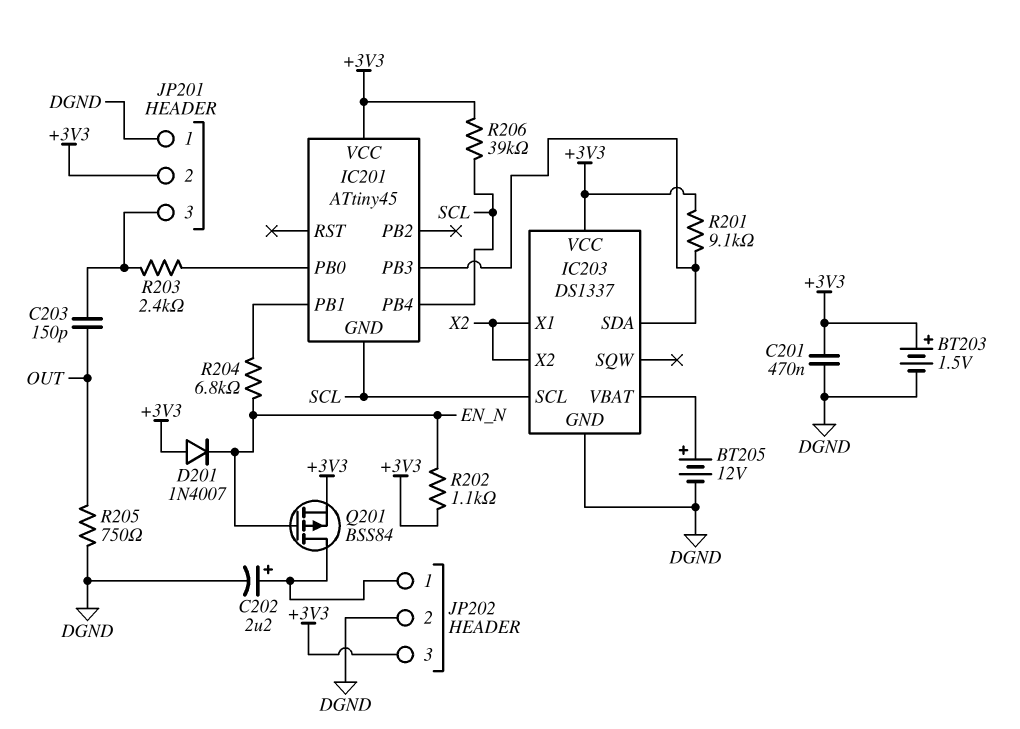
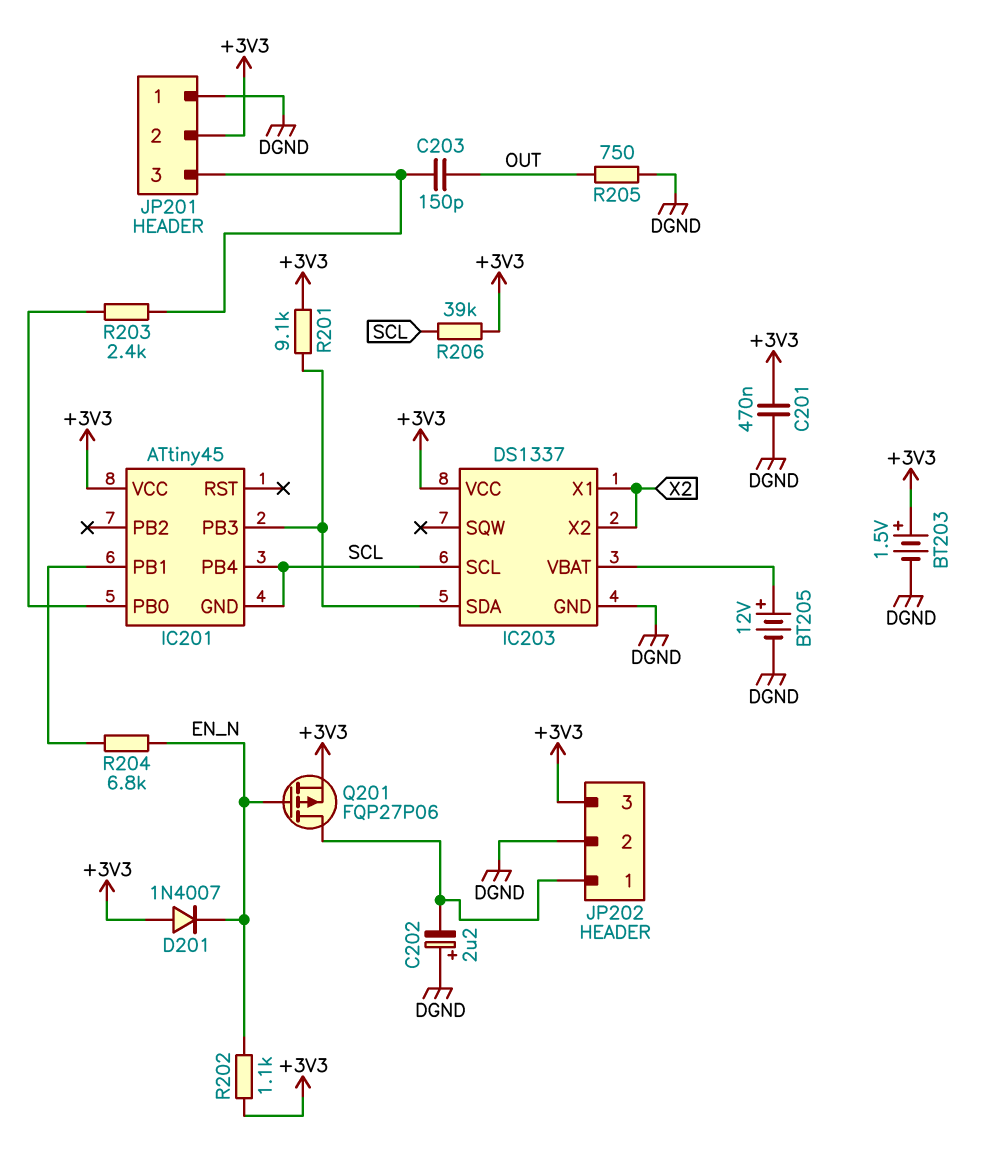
C202: 2.2uF (plus JP202/1, minus DGND) -> 2.2uF (plus DGND, minus JP202/1)
Q201: PMOS BSS84 (G EN_N, D JP202/1, S +3V3) -> PMOS FQP27P06 (G EN_N, D JP202/1, S +3V3)

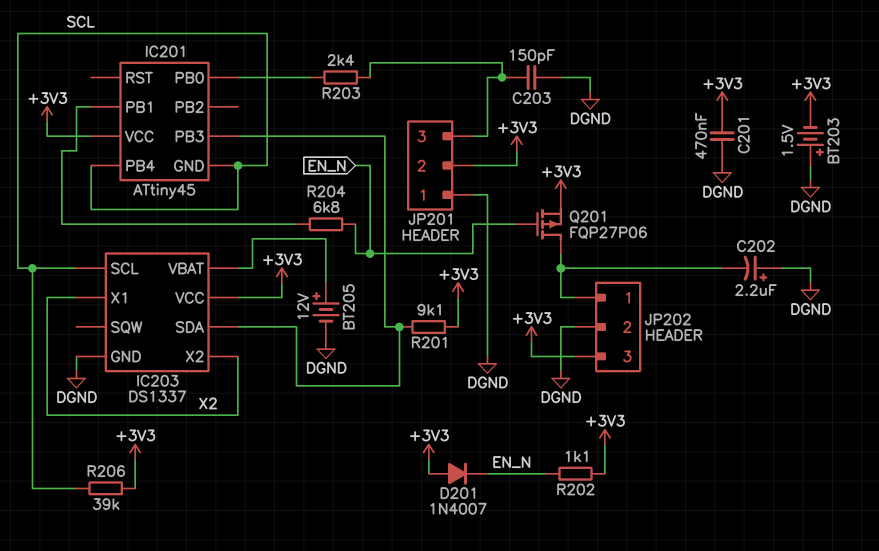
BT203: 1.5V (plus +3V3, minus DGND) -> 1.5V (plus DGND, minus +3V3)
C203: 150pF (JP201/3, OUT) -> 150pF (DGND, JP201/3)
R205: 750 (DGND, OUT) -> none

